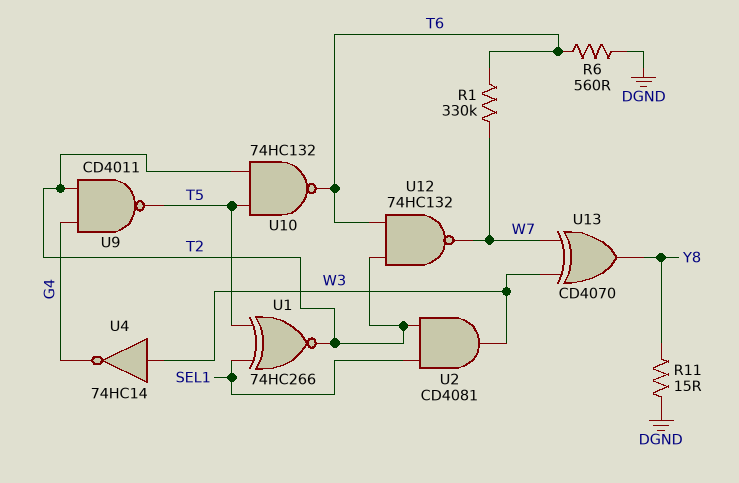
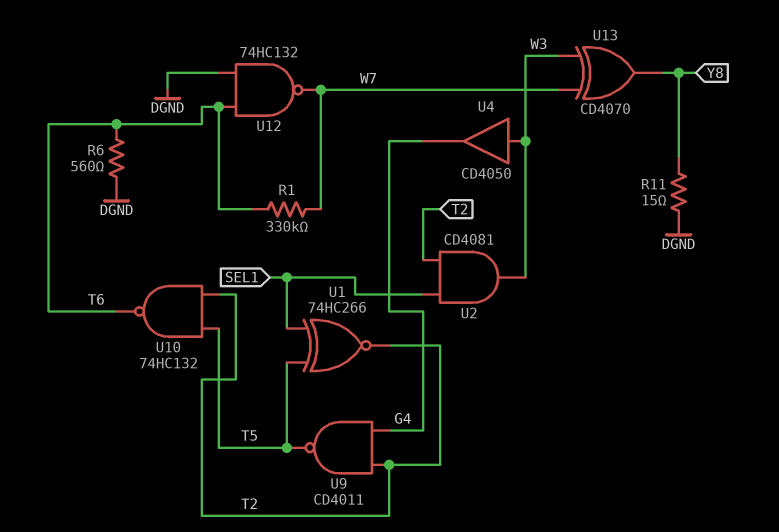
U4: NOT 74HC14 (in W3, out G4) -> buffer CD4050 (in W3, out G4)
U12: NAND 74HC132 (in T2, in T6, out W7) -> NAND 74HC132 (in DGND, in T6, out W7)

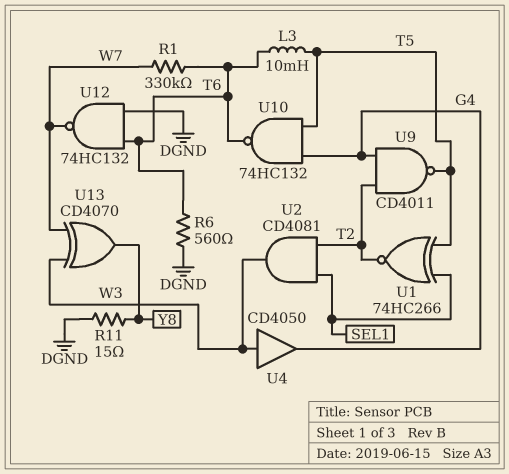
L3: none -> 10mH (T5, T6)
U10: NAND 74HC132 (in T2, in T5, out T6) -> NAND 74HC132 (in G4, in T5, out T6)

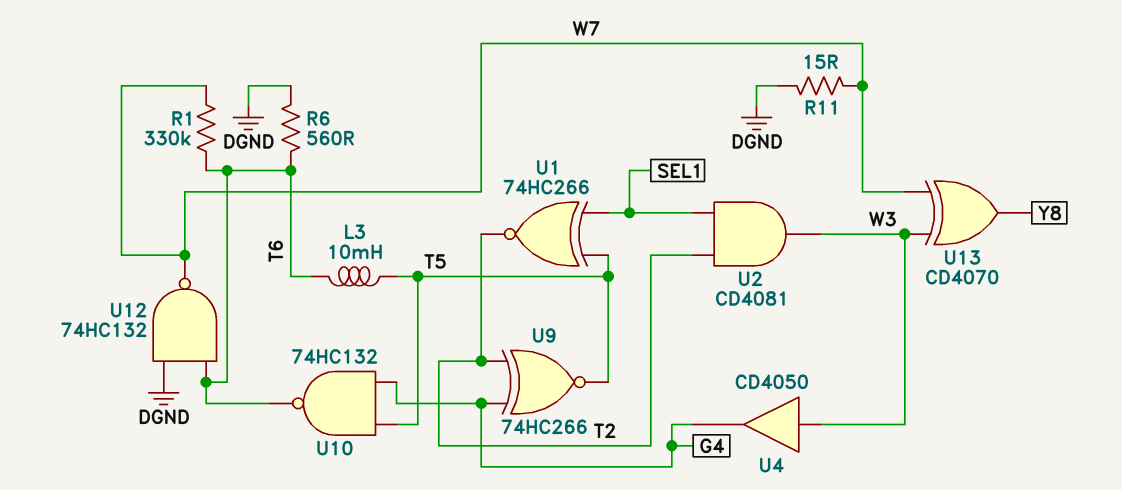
R11: 15 (DGND, Y8) -> 15 (DGND, W7)
U9: NAND CD4011 (in G4, in T2, out T5) -> XNOR 74HC266 (in G4, in T2, out T5)

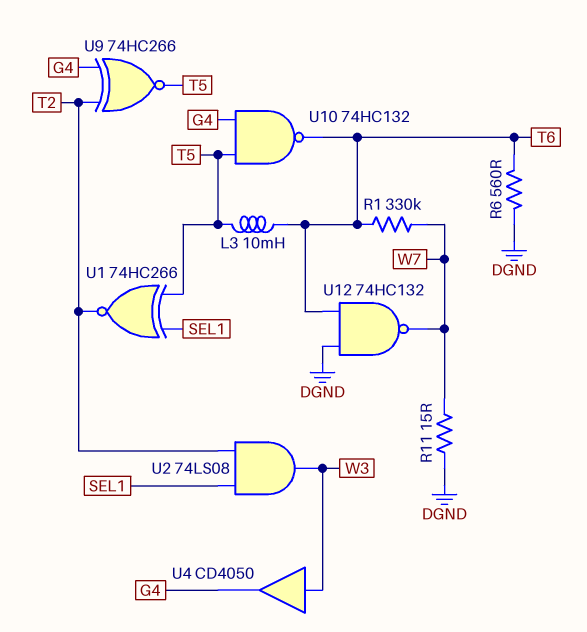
U2: AND CD4081 (in SEL1, in T2, out W3) -> AND 74LS08 (in SEL1, in T2, out W3)
U13: XOR CD4070 (in W3, in W7, out Y8) -> none

